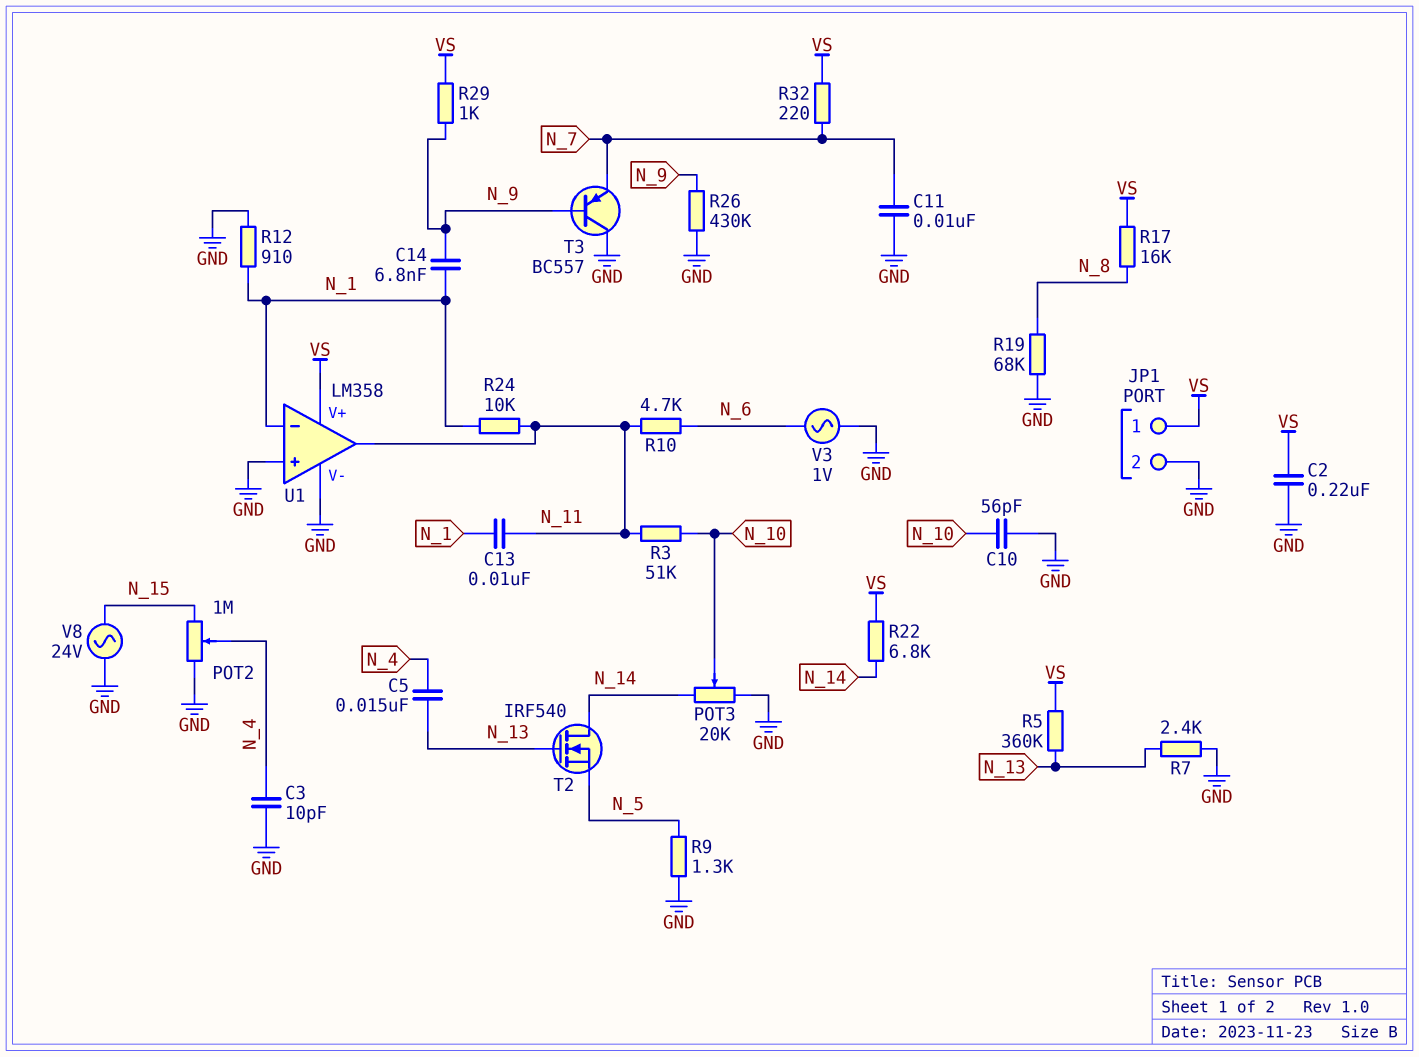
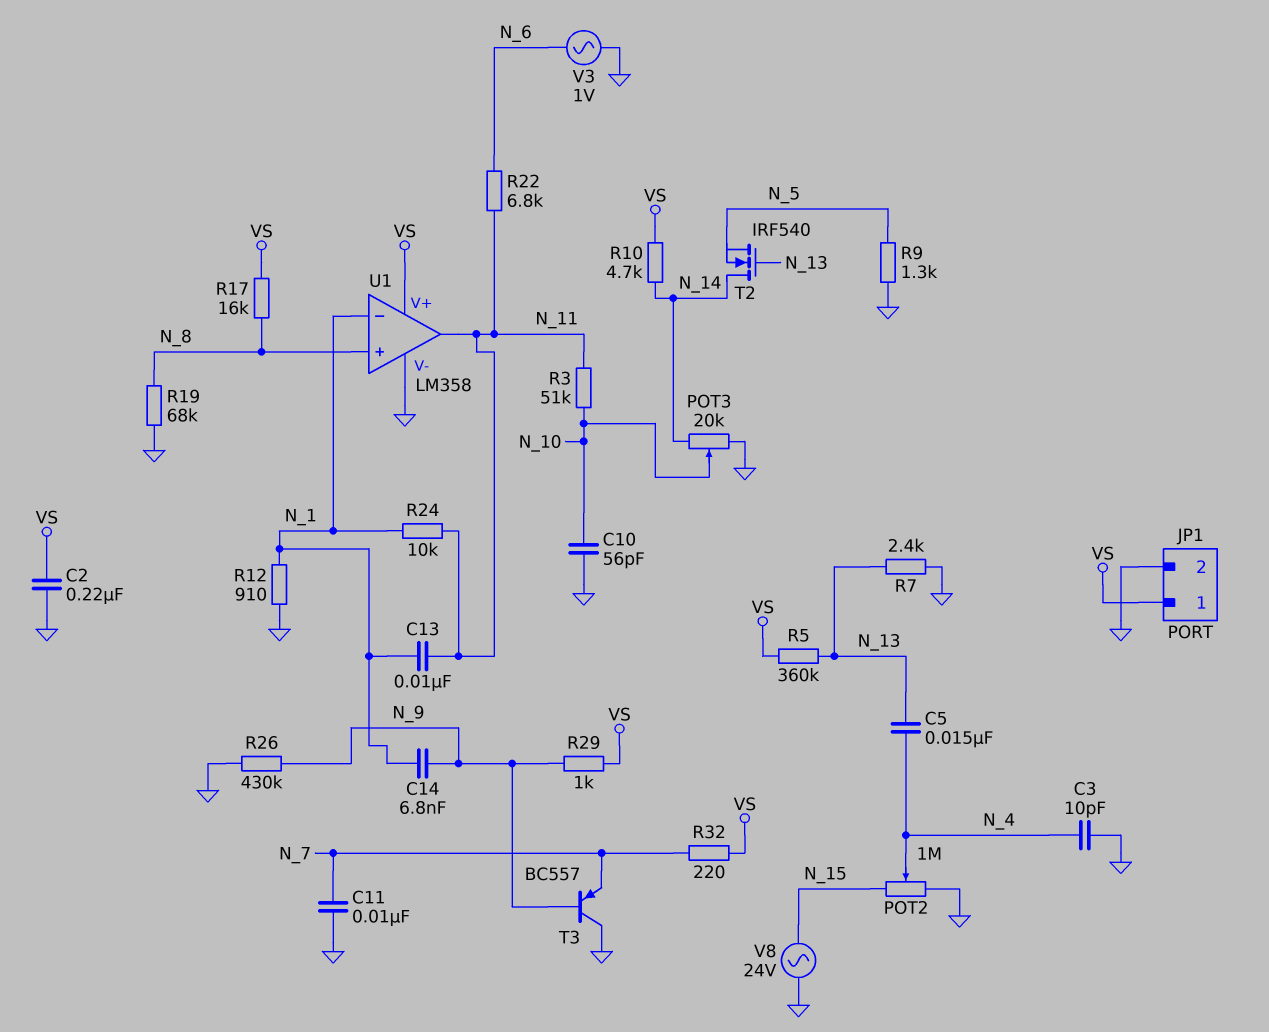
R10: 4.7k (N_6, N_11) -> 4.7k (N_14, VS)
R22: 6.8k (N_14, VS) -> 6.8k (N_6, N_11)
U1 pin in+: GND -> N_8

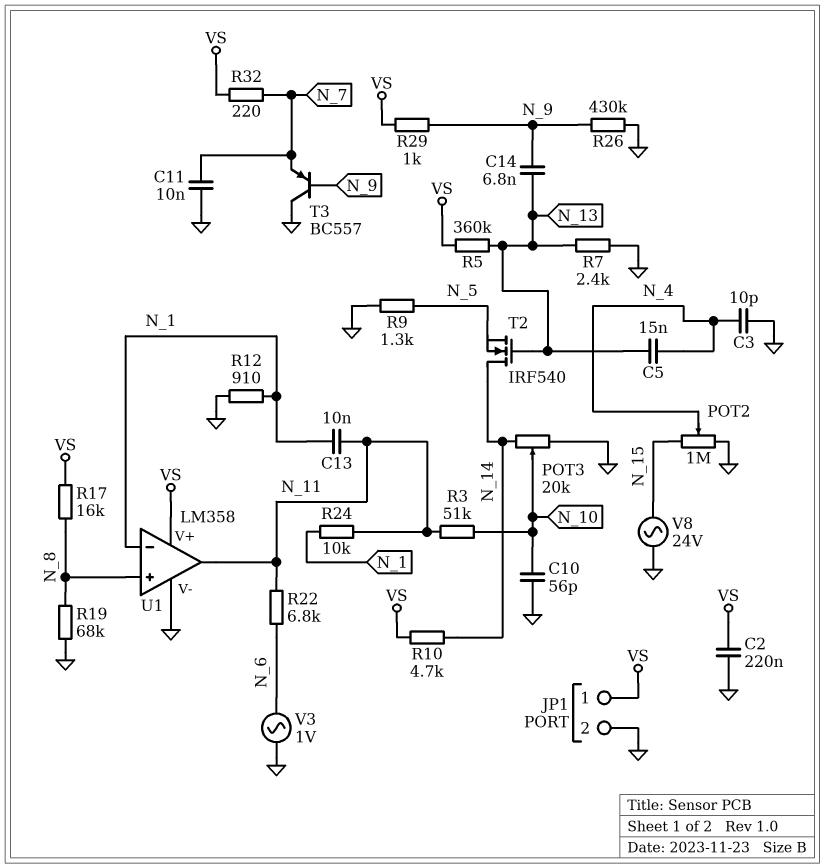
C14: 6.8nF (N_1, N_9) -> 6.8nF (N_9, N_13)

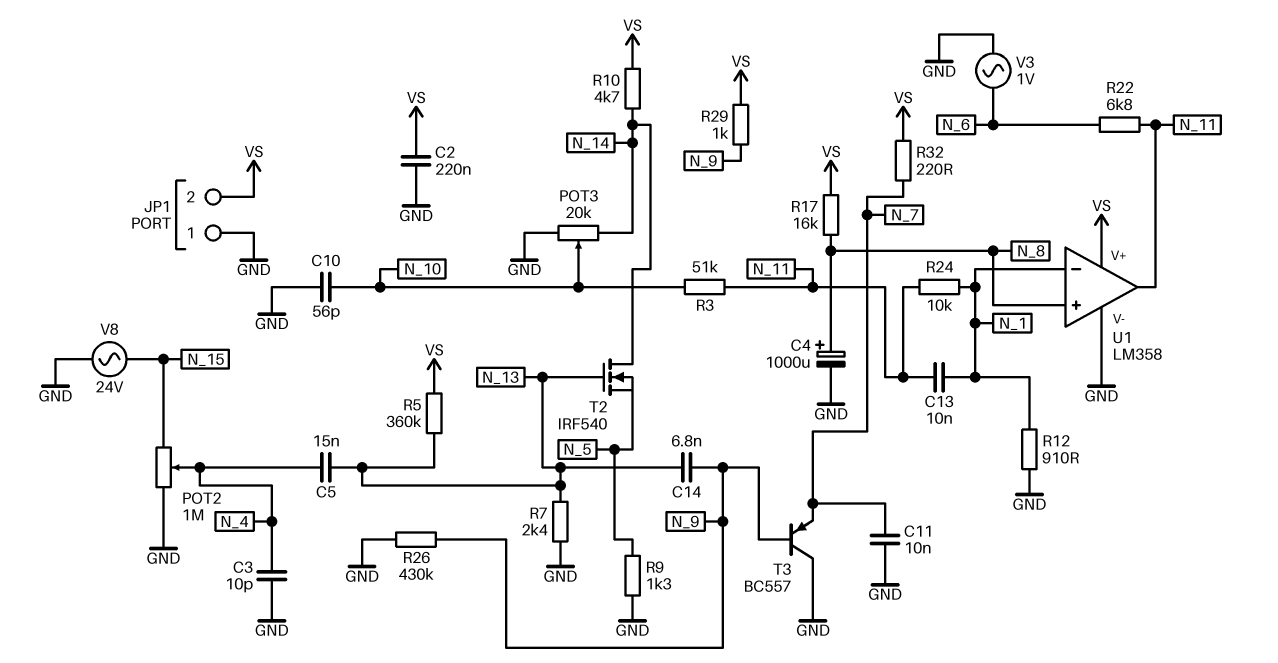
C4: none -> 1000uF (plus N_8, minus GND)
JP1 pin 1: VS -> GND
JP1 pin 2: GND -> VS
R19: 68k (GND, N_8) -> none

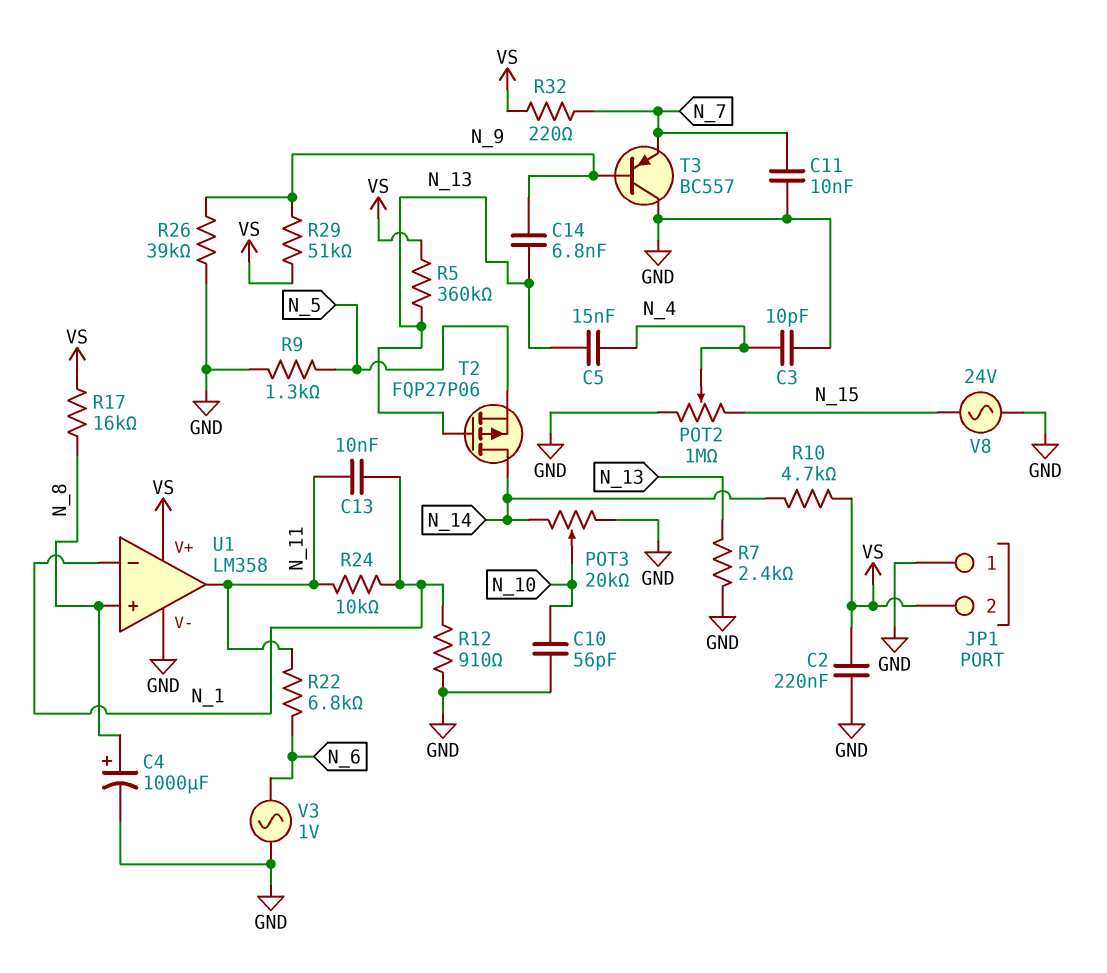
R3: 51k (N_10, N_11) -> none
R26: 430k (GND, N_9) -> 39k (GND, N_9)
R29: 1k (N_9, VS) -> 51k (N_9, VS)
T2: NMOS IRF540 (G N_13, D N_14, S N_5) -> PMOS FQP27P06 (G N_13, D N_14, S N_5)

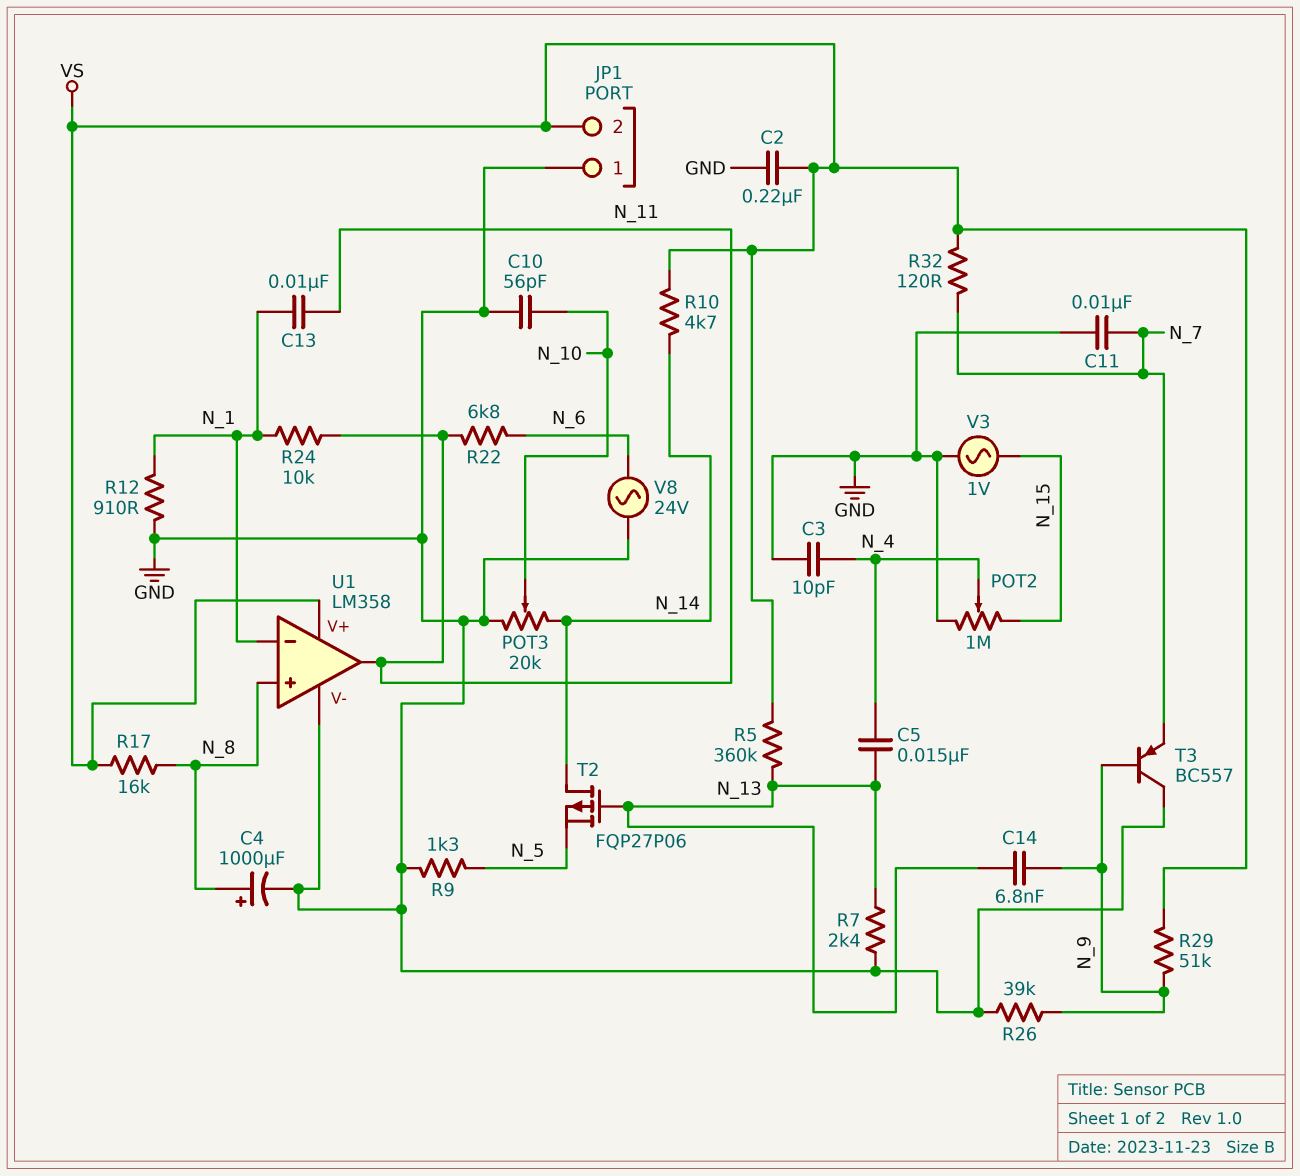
R32: 220 (N_7, VS) -> 120 (N_7, VS)
V3: AC 1V (GND, N_6) -> AC 1V (GND, N_15)
V8: AC 24V (GND, N_15) -> AC 24V (GND, N_6)

